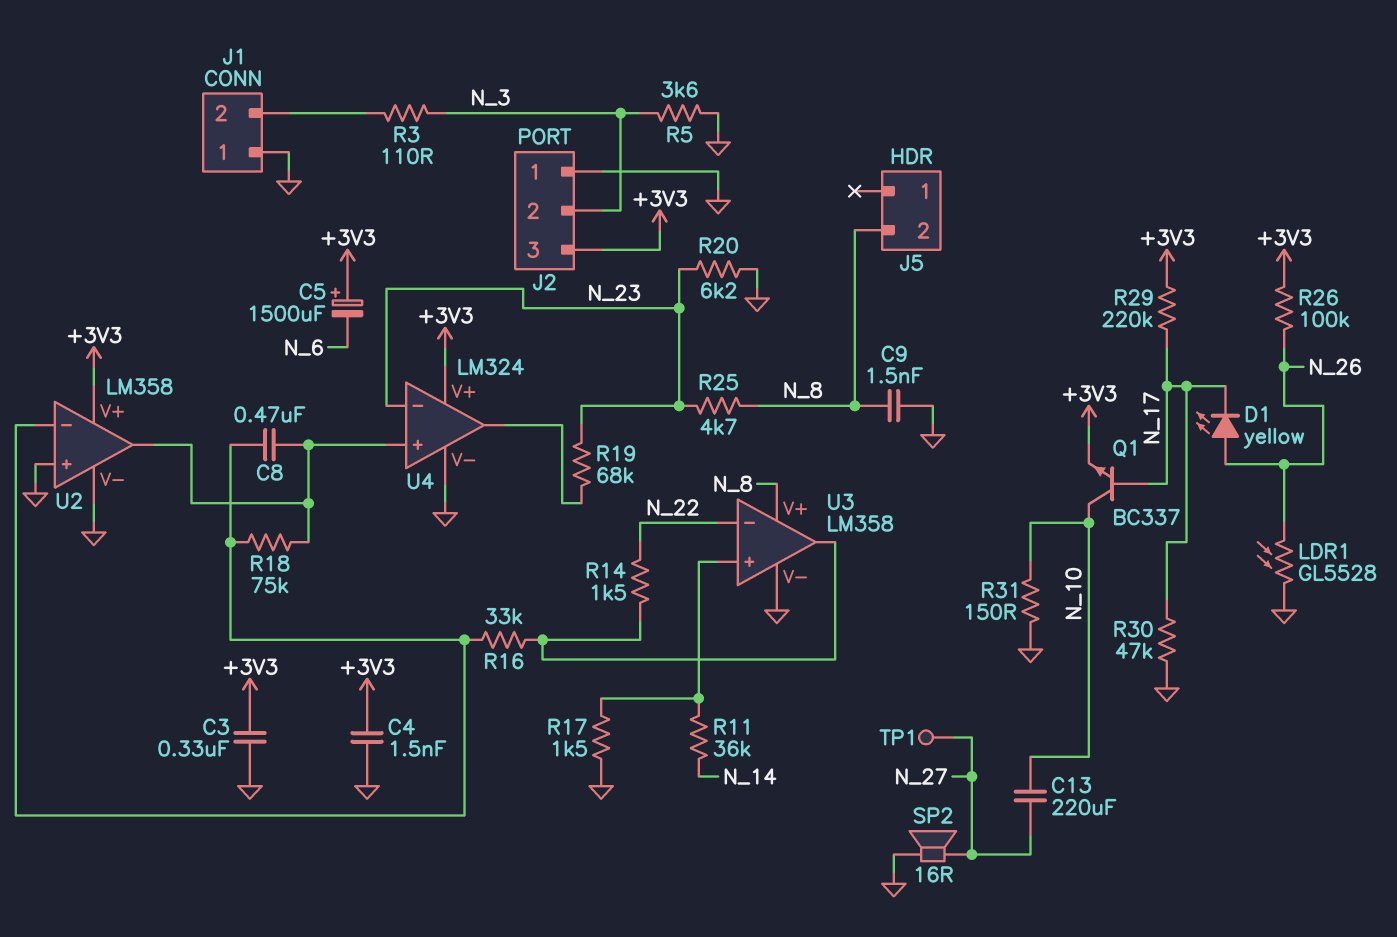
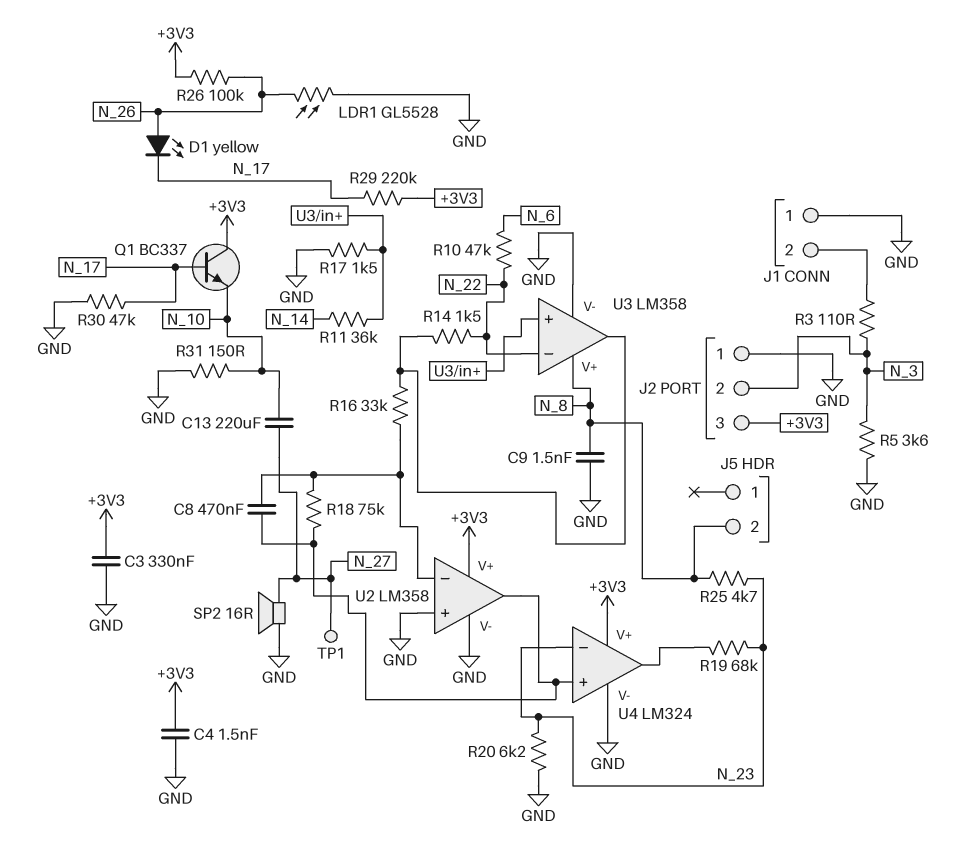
C5: 1500uF (plus +3V3, minus N_6) -> none
Q1: NPN BC337 (B N_17, C N_10, E +3V3) -> NPN BC337 (B N_17, C +3V3, E N_10)
R10: none -> 47k (N_6, N_22)

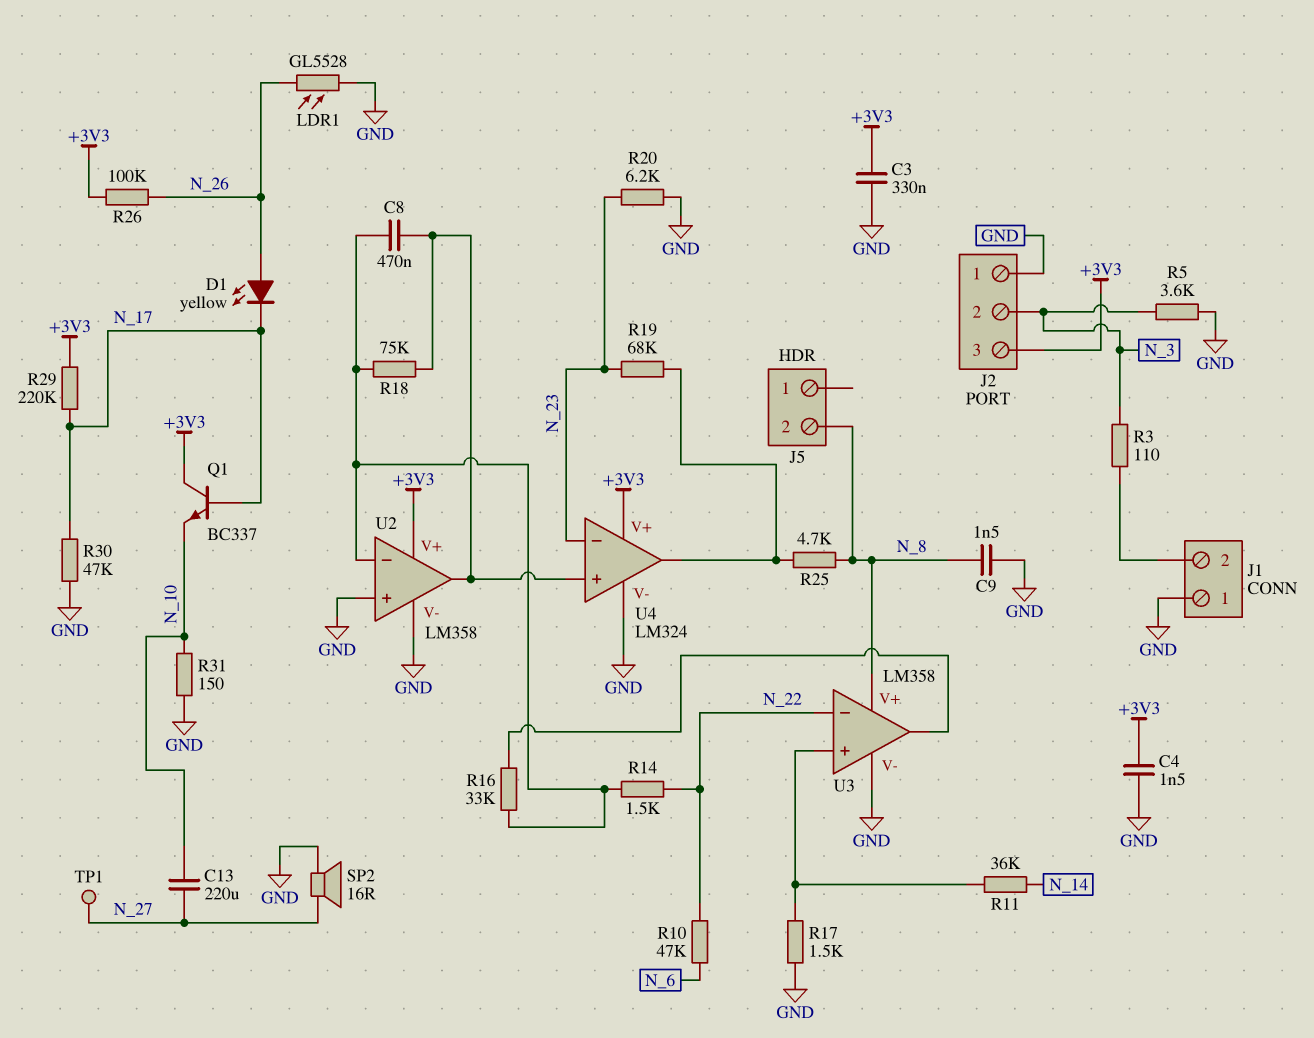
R14: 1.5k (N_22, U3/out) -> 1.5k (N_22, U2/in-)
R25: 4.7k (N_8, N_23) -> 4.7k (N_8, U4/out)

